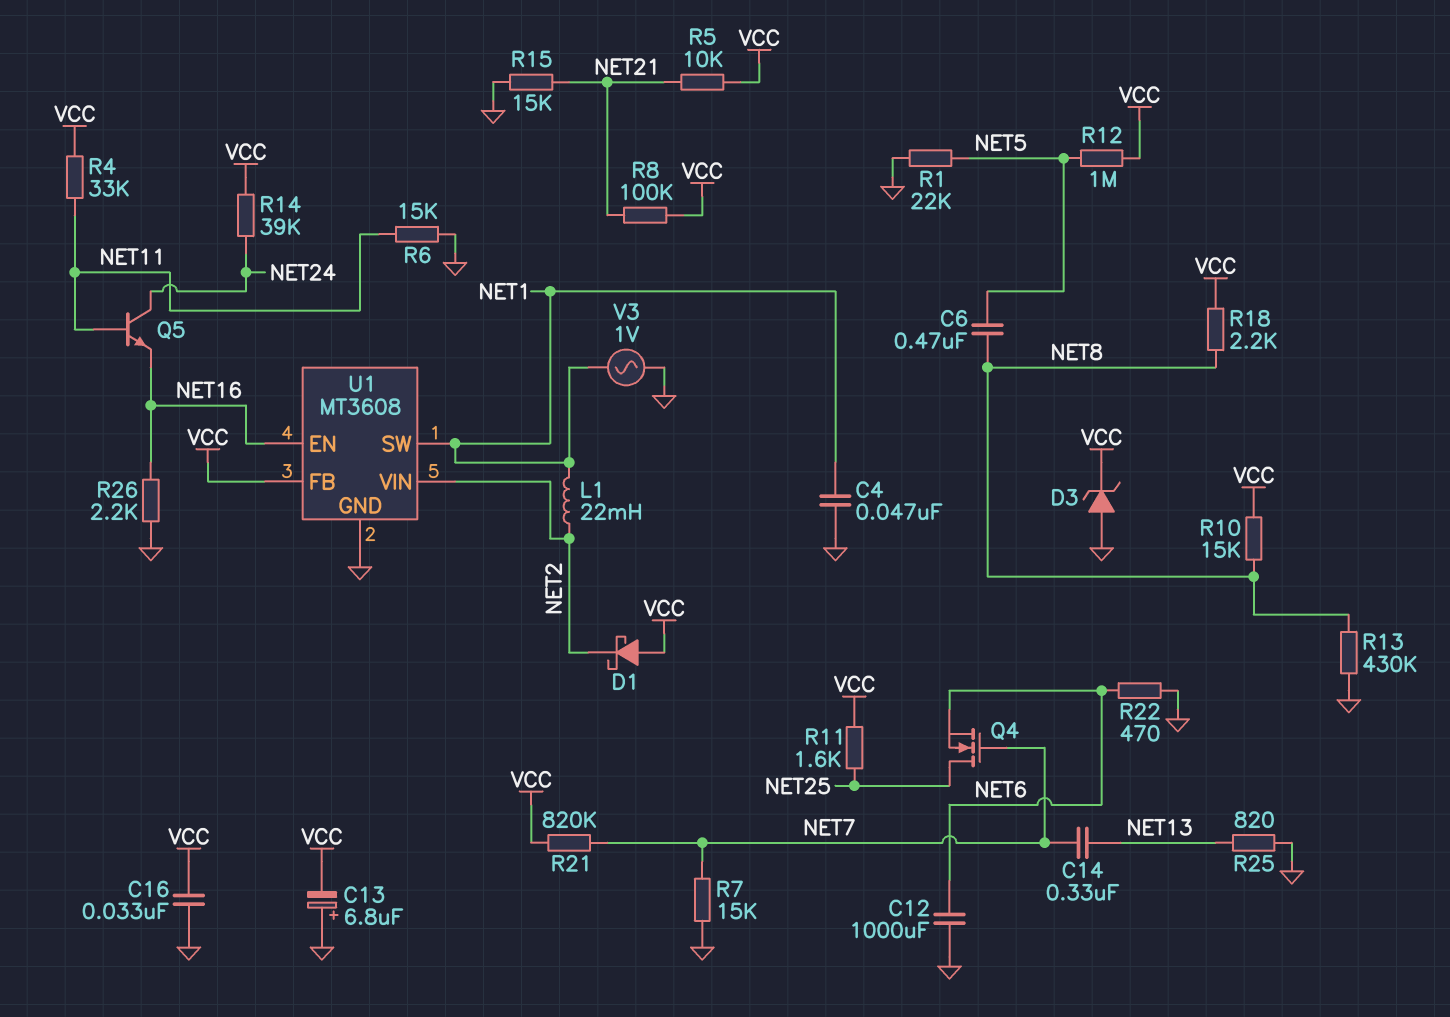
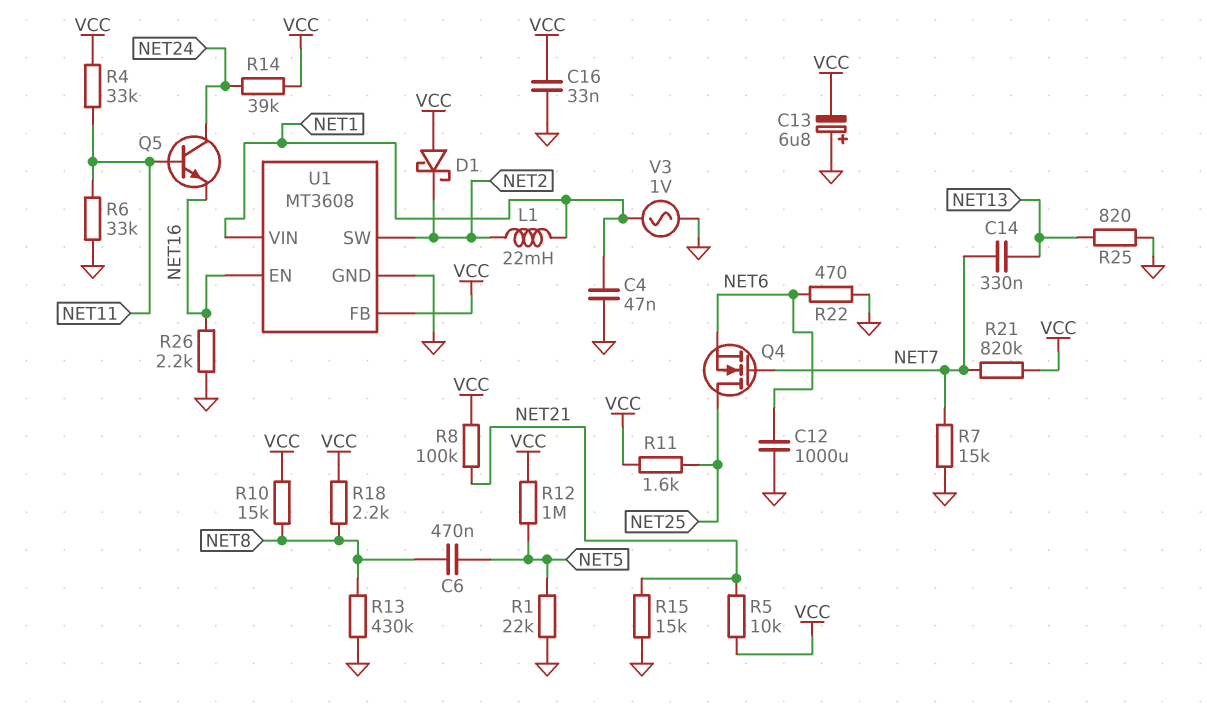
D3: zener (A GND, K VCC) -> none
R6: 15k (GND, NET11) -> 33k (GND, NET11)
U1 pin SW: NET1 -> NET2
U1 pin VIN: NET2 -> NET1

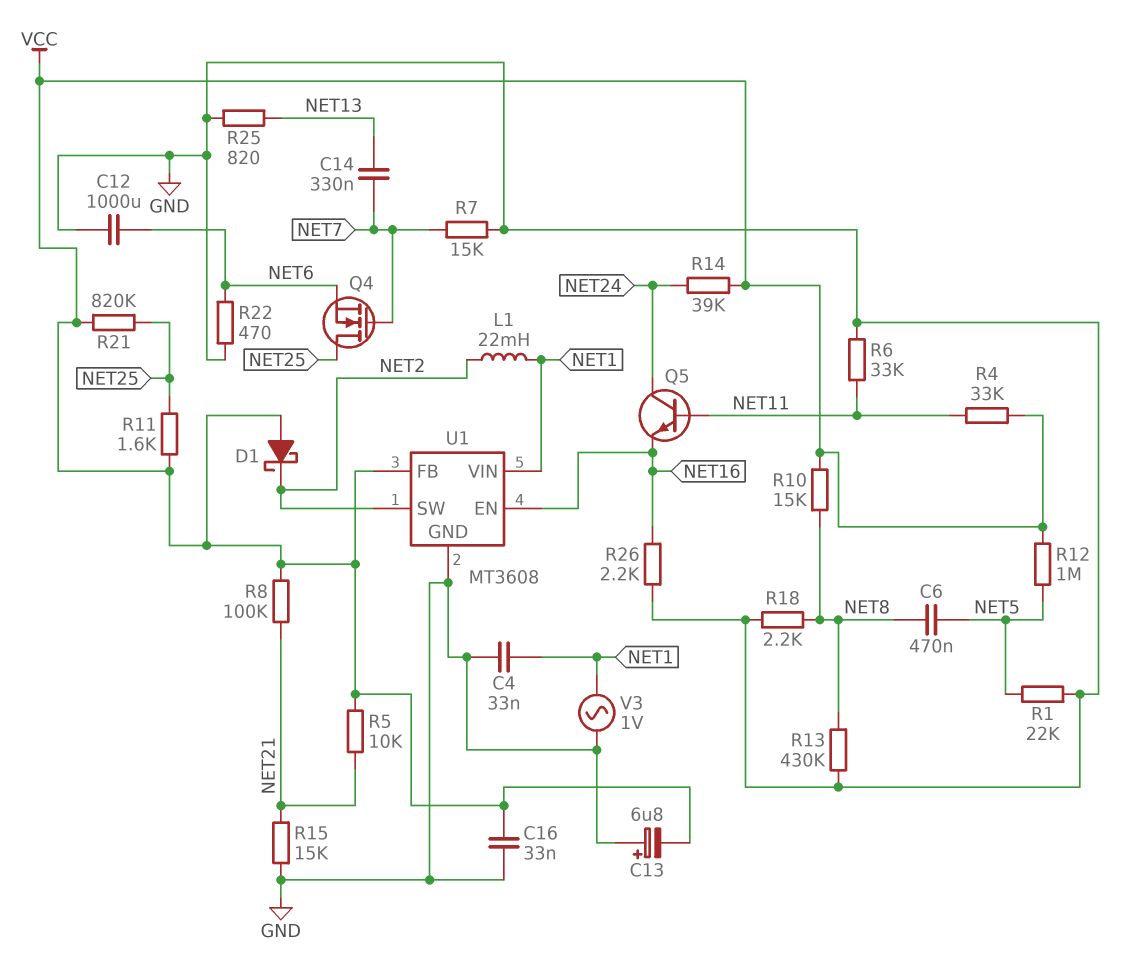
C4: 47nF (GND, NET1) -> 33nF (GND, NET1)
R18: 2.2k (NET8, VCC) -> 2.2k (GND, NET8)
R21: 820k (NET7, VCC) -> 820k (NET25, VCC)

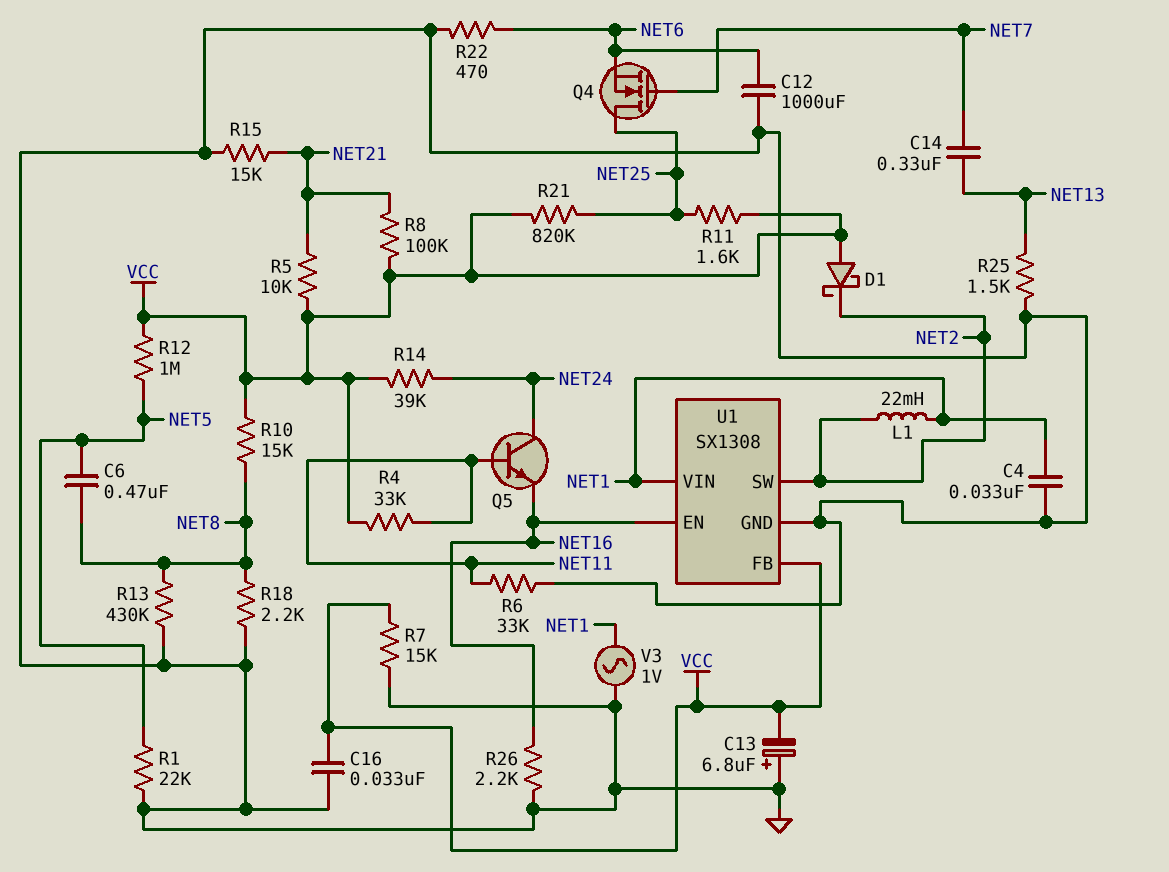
R7: 15k (GND, NET7) -> 15k (GND, VCC)
R25: 820 (GND, NET13) -> 1.5k (GND, NET13)
U1: MT3608 -> SX1308

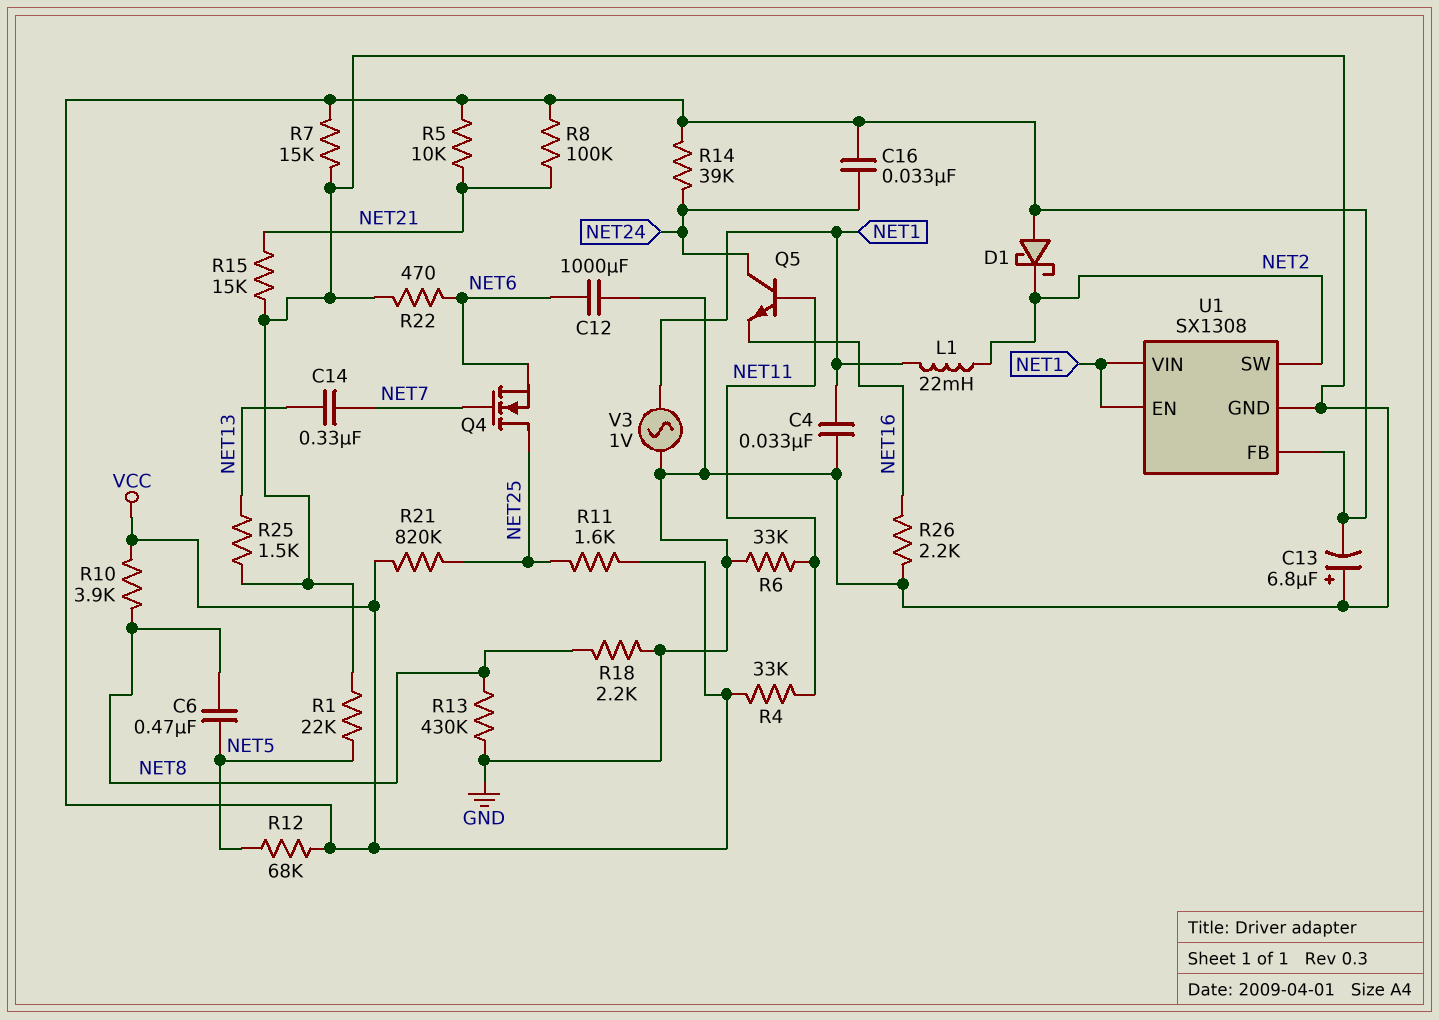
C16: 33nF (GND, VCC) -> 33nF (NET24, VCC)
R10: 15k (NET8, VCC) -> 3.9k (NET8, VCC)
R12: 1M (NET5, VCC) -> 68k (NET5, VCC)
U1 pin EN: NET16 -> NET1

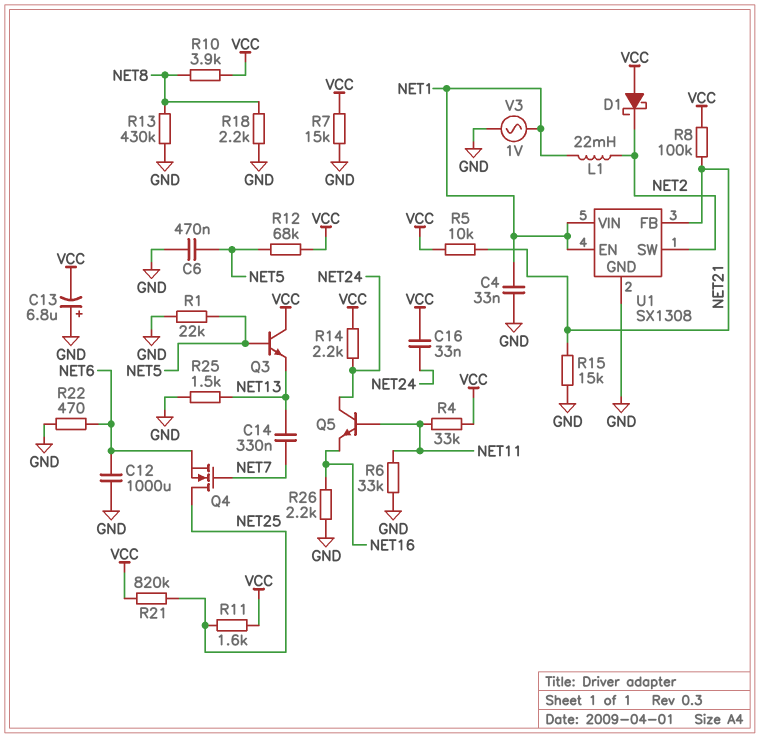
C6: 470nF (NET5, NET8) -> 470nF (GND, NET5)
Q3: none -> NPN (B NET5, C VCC, E NET13)
R14: 39k (NET24, VCC) -> 2.2k (NET24, VCC)
U1 pin FB: VCC -> NET21

